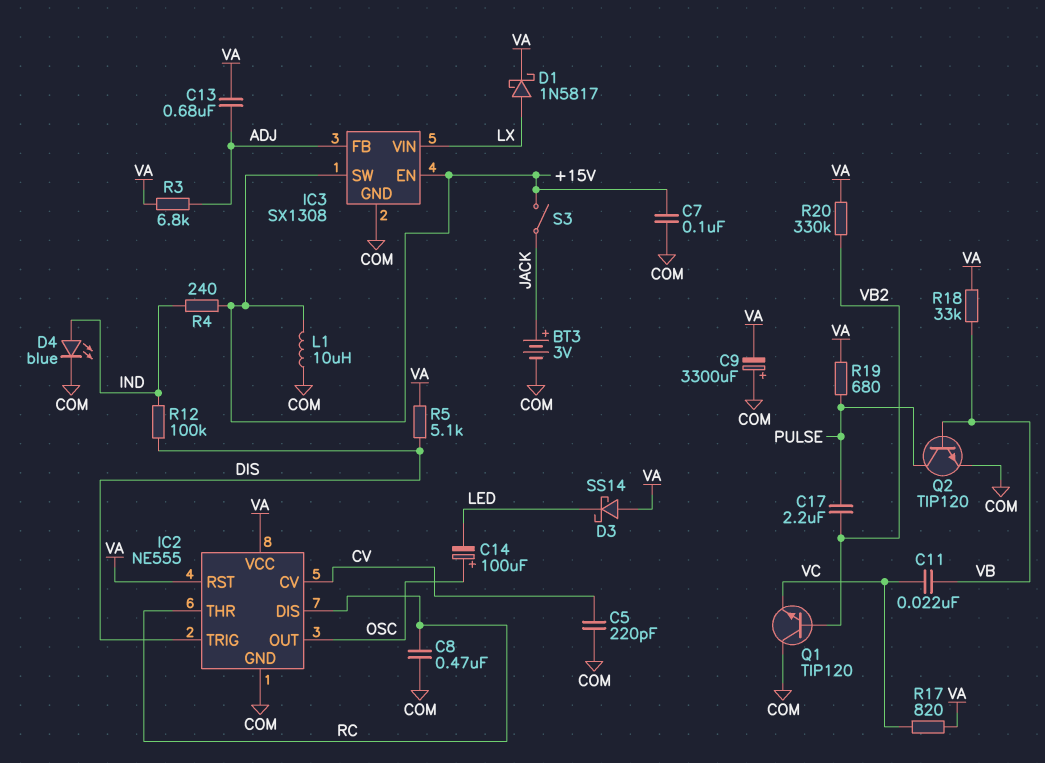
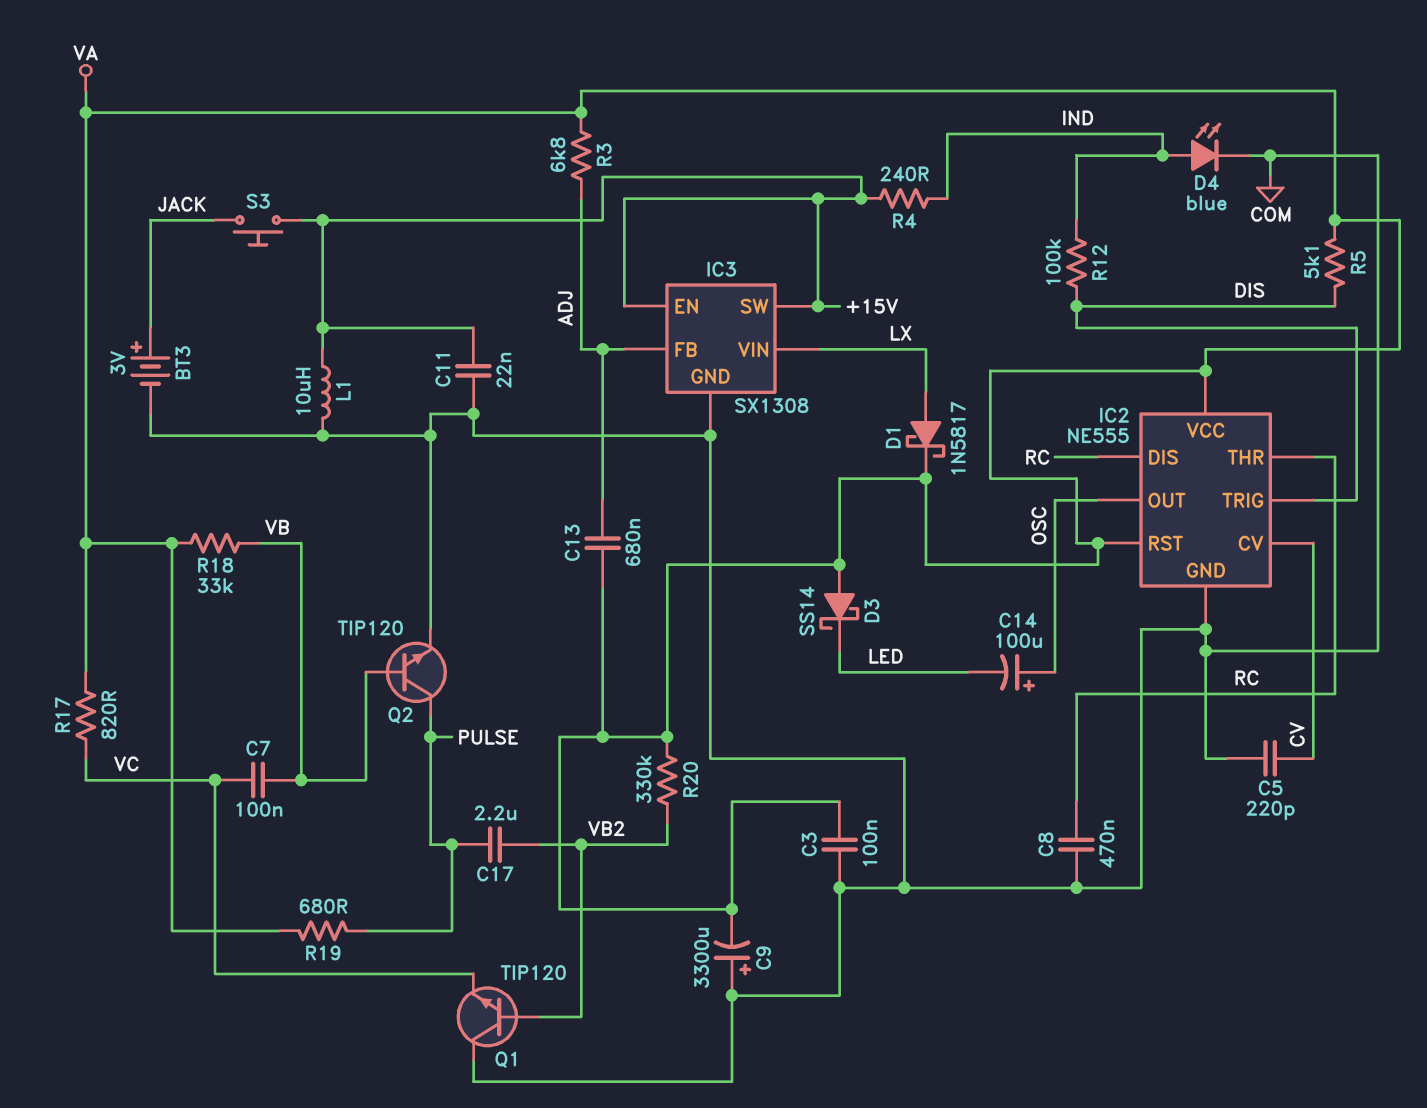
C3: none -> 100nF (COM, VA)
C7: 100nF (+15V, COM) -> 100nF (VB, VC)
C11: 22nF (VB, VC) -> 22nF (+15V, COM)
S3: switch (+15V, JACK) -> button (+15V, JACK)

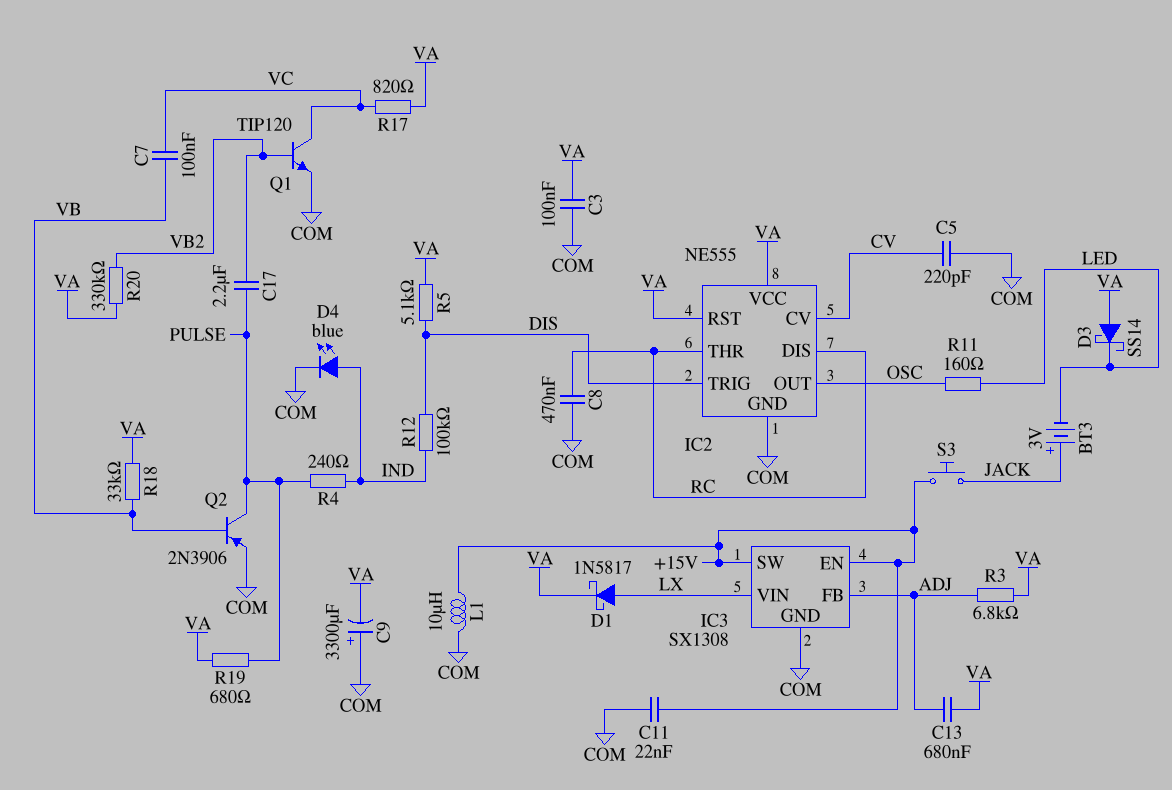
BT3: 3V (plus JACK, minus COM) -> 3V (plus JACK, minus LED)
C14: 100uF (plus OSC, minus LED) -> none
Q1: NPN TIP120 (B VB2, C COM, E VC) -> NPN TIP120 (B VB2, C VC, E COM)
Q2: NPN TIP120 (B VB, C PULSE, E COM) -> PNP 2N3906 (B VB, C PULSE, E COM)
R4: 240 (+15V, IND) -> 240 (IND, PULSE)
R11: none -> 160 (LED, OSC)

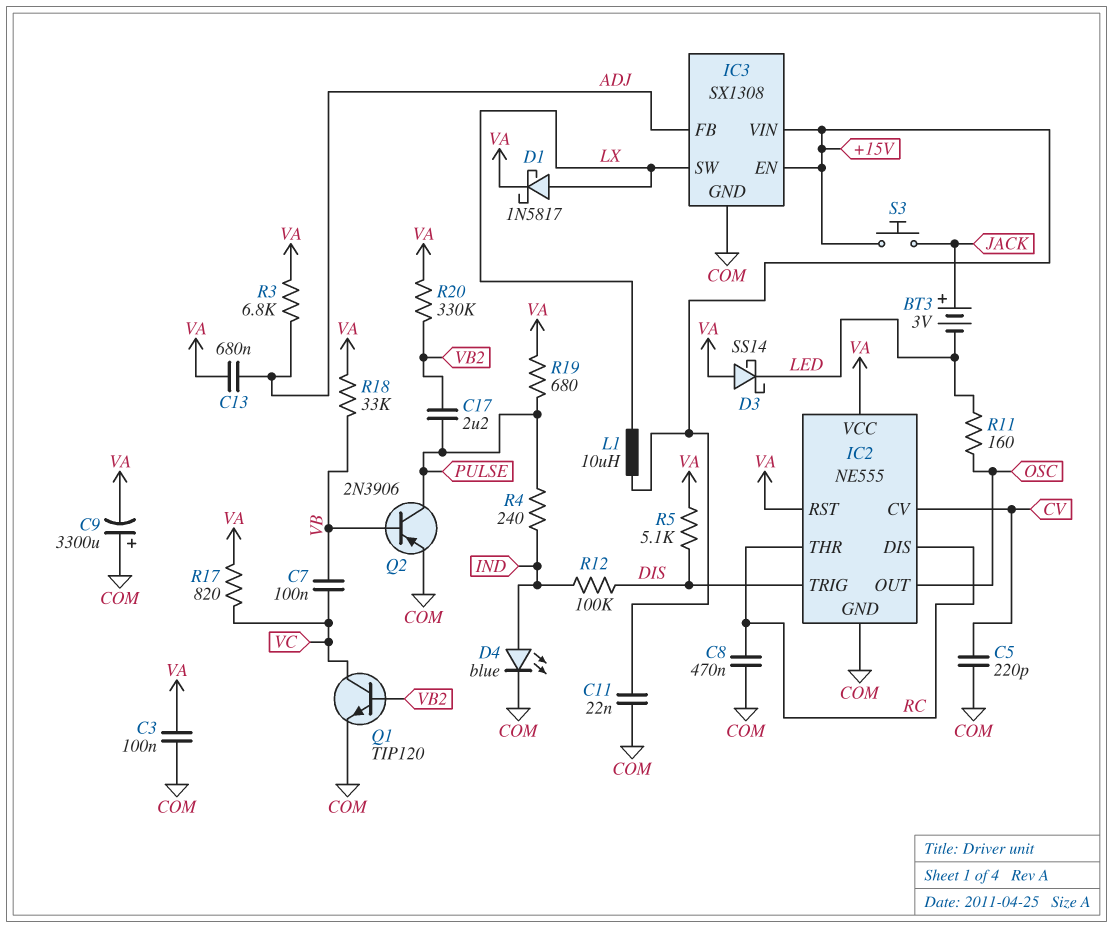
IC3 pin SW: +15V -> LX
IC3 pin VIN: LX -> +15V
L1: 10uH (+15V, COM) -> 10uH (+15V, LX)

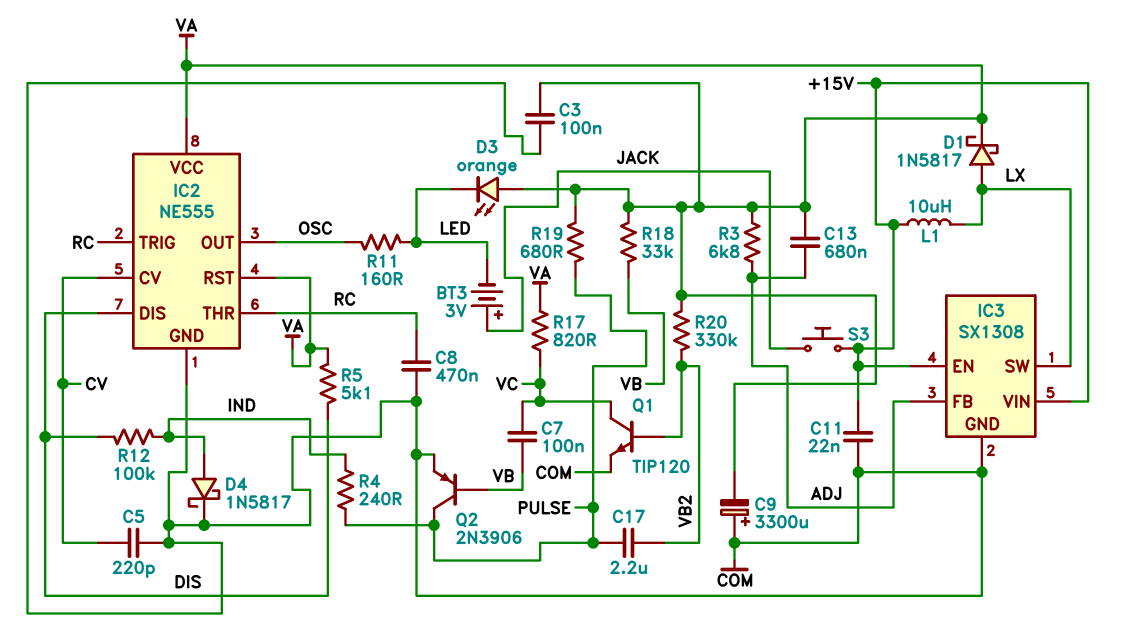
D3: schottky SS14 (A VA, K LED) -> LED orange (A VA, K LED)
D4: LED blue (A IND, K COM) -> schottky 1N5817 (A IND, K COM)
IC2 pin DIS: RC -> DIS
IC2 pin TRIG: DIS -> RC

